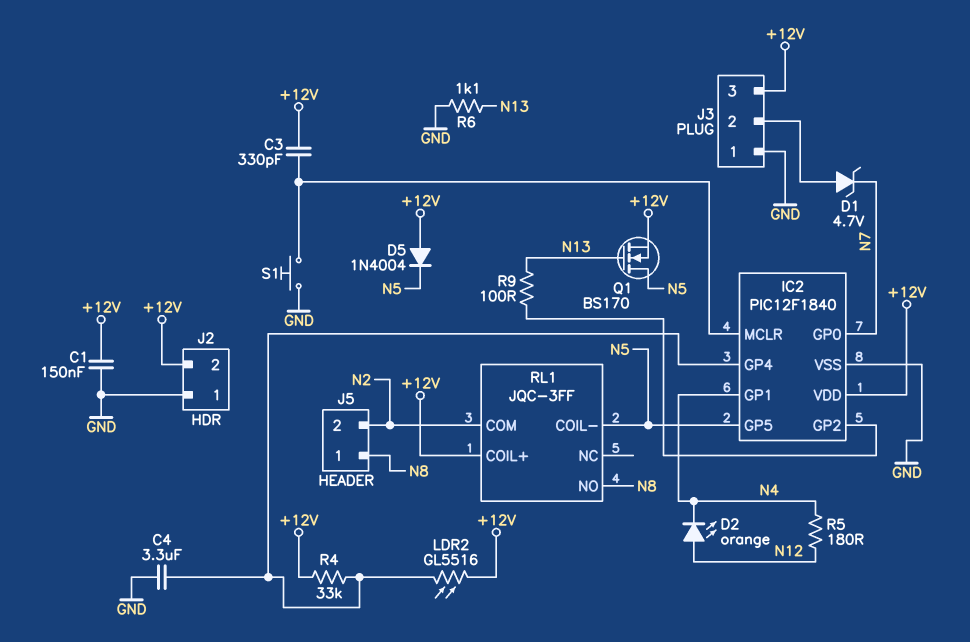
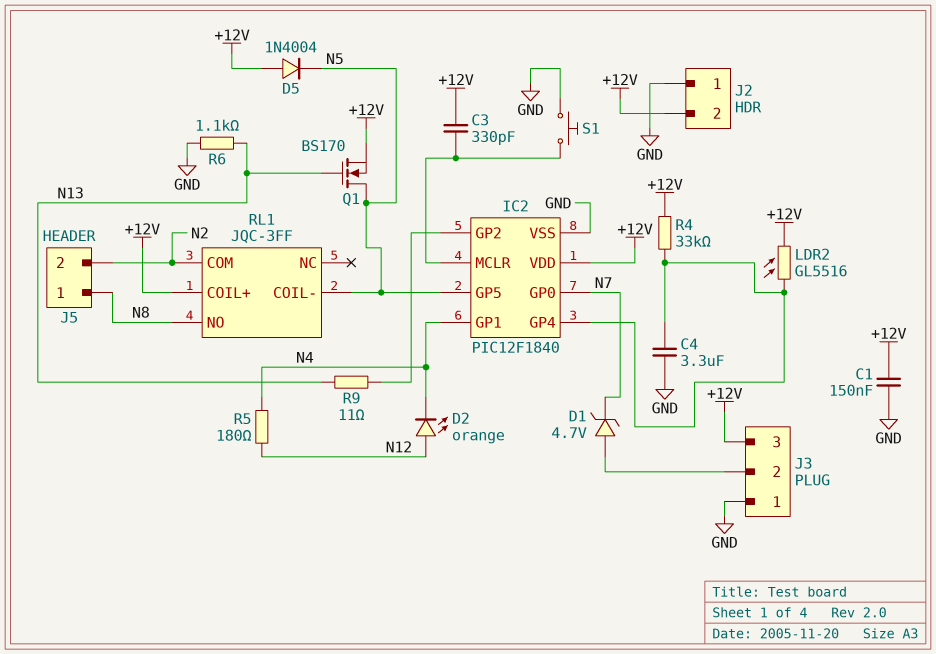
R9: 100 (IC2/GP2, N13) -> 11 (IC2/GP2, N13)

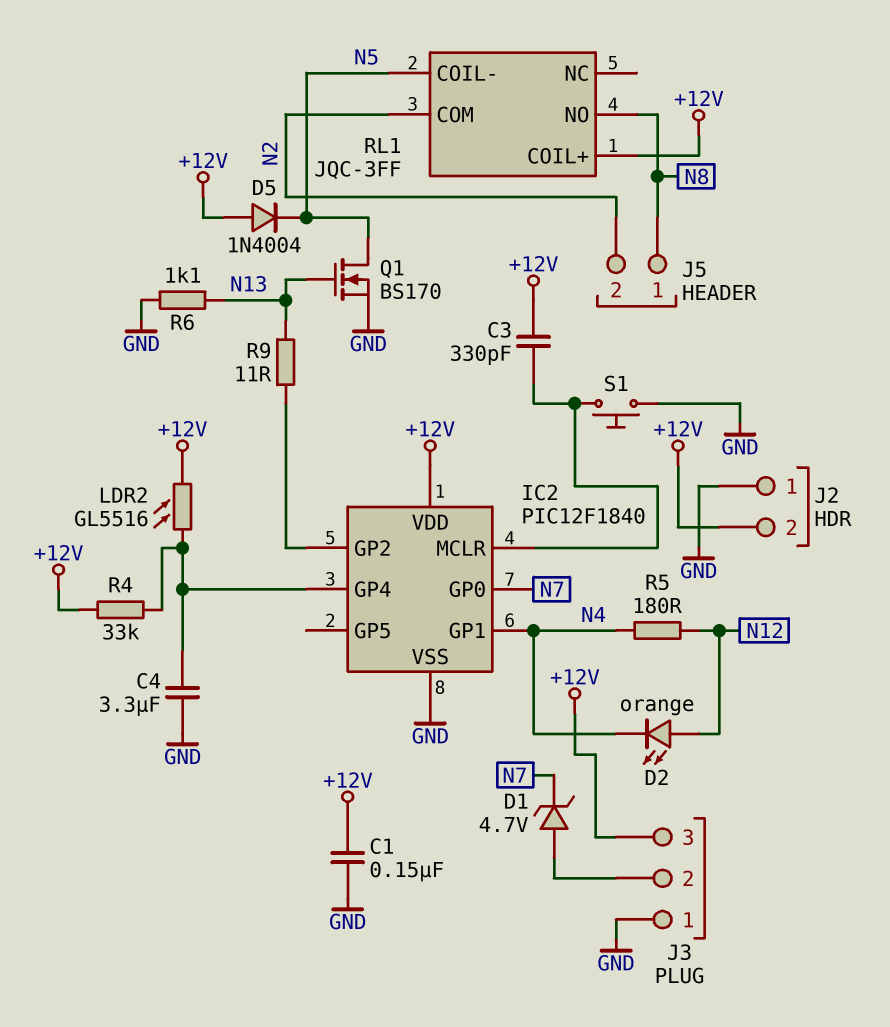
IC2 pin GP5: N5 -> none
Q1: NMOS BS170 (G N13, D N5, S +12V) -> NMOS BS170 (G N13, D N5, S GND)

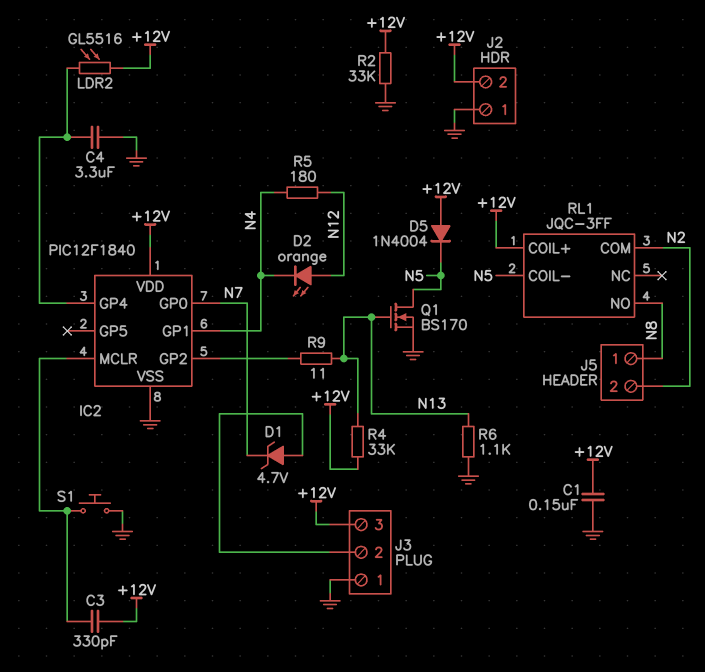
R2: none -> 33k (+12V, GND)
R4: 33k (+12V, IC2/GP4) -> 33k (+12V, N13)

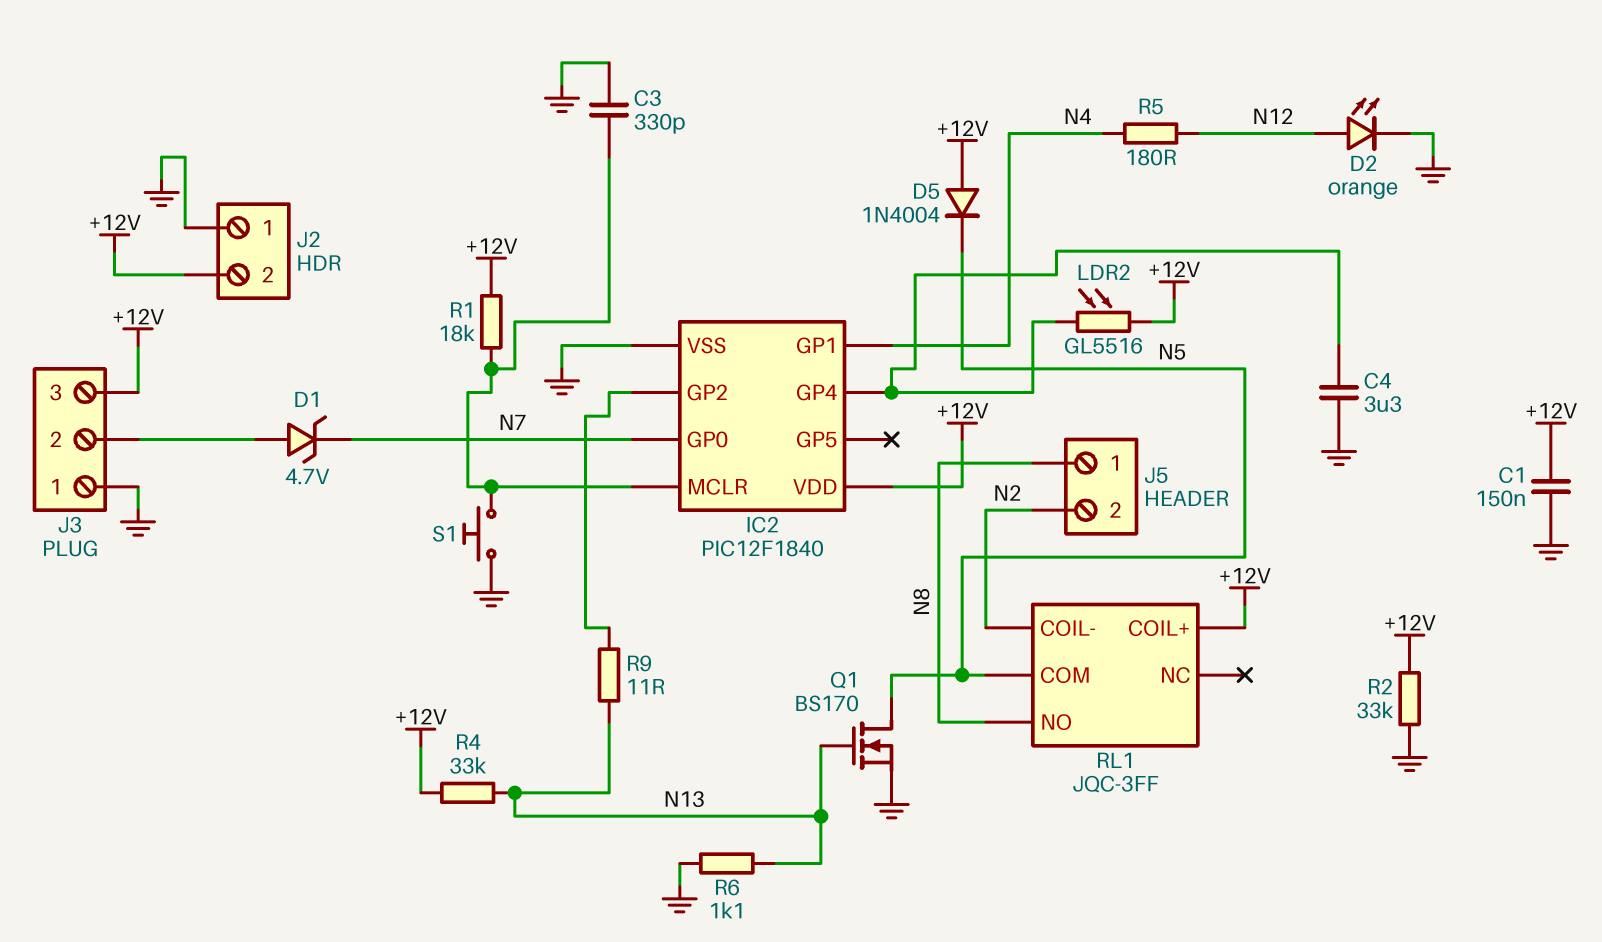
C3: 330pF (+12V, IC2/MCLR) -> 330pF (GND, IC2/MCLR)
D2: LED orange (A N12, K N4) -> LED orange (A N12, K GND)
R1: none -> 18k (+12V, IC2/MCLR)
RL1 pin COIL-: N5 -> N2
RL1 pin COM: N2 -> N5

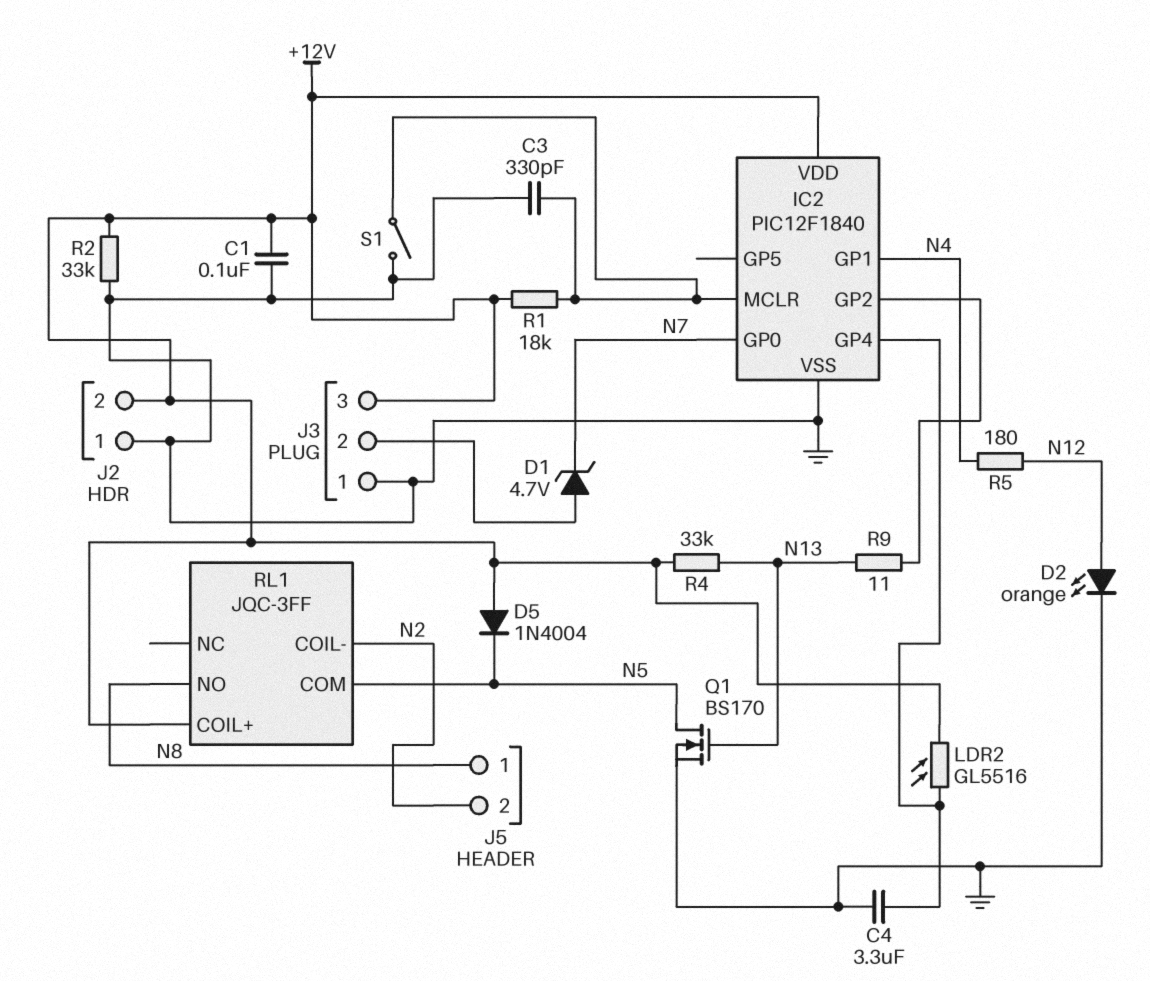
C1: 150nF (+12V, GND) -> 100nF (+12V, GND)
R6: 1.1k (GND, N13) -> none
S1: button (GND, IC2/MCLR) -> switch (GND, IC2/MCLR)

